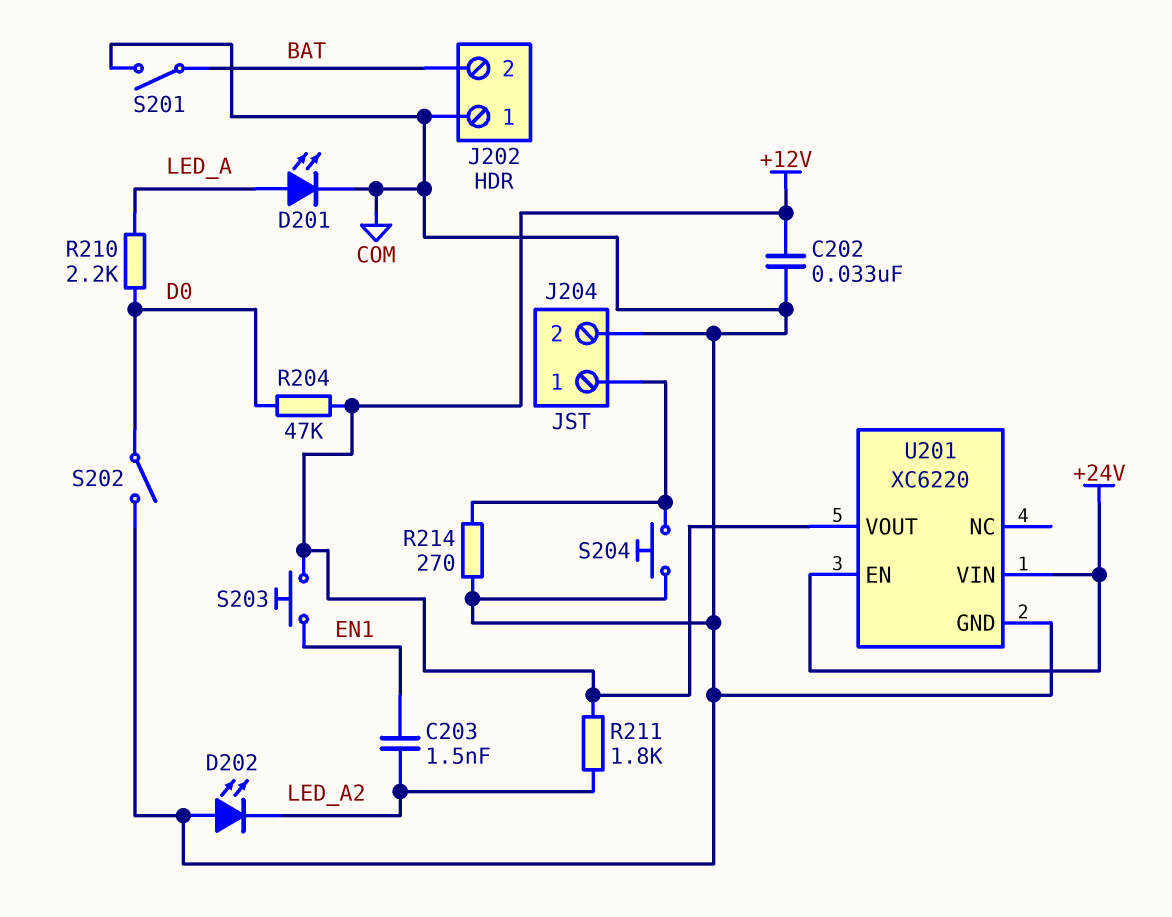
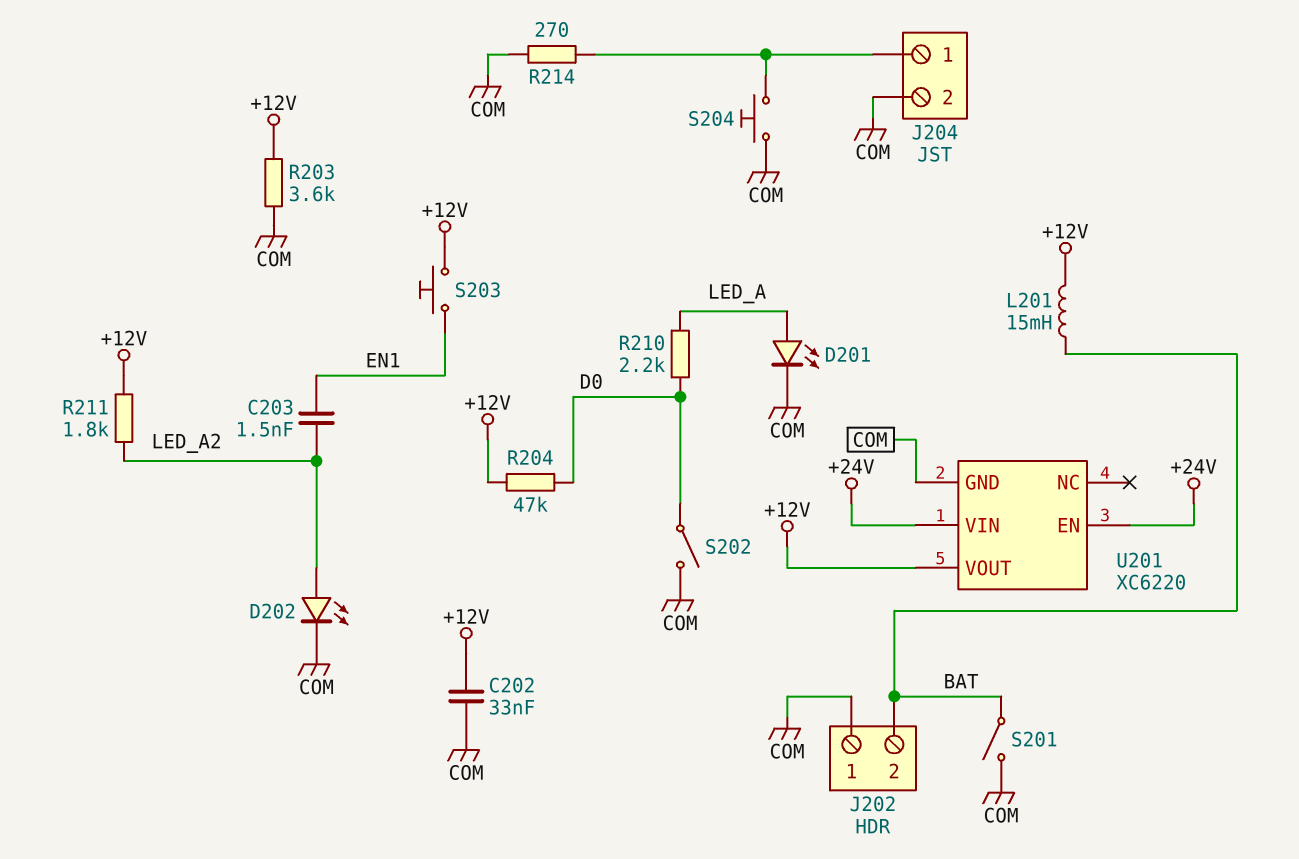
D202: LED (A COM, K LED_A2) -> LED (A LED_A2, K COM)
L201: none -> 15mH (+12V, BAT)
R203: none -> 3.6k (+12V, COM)

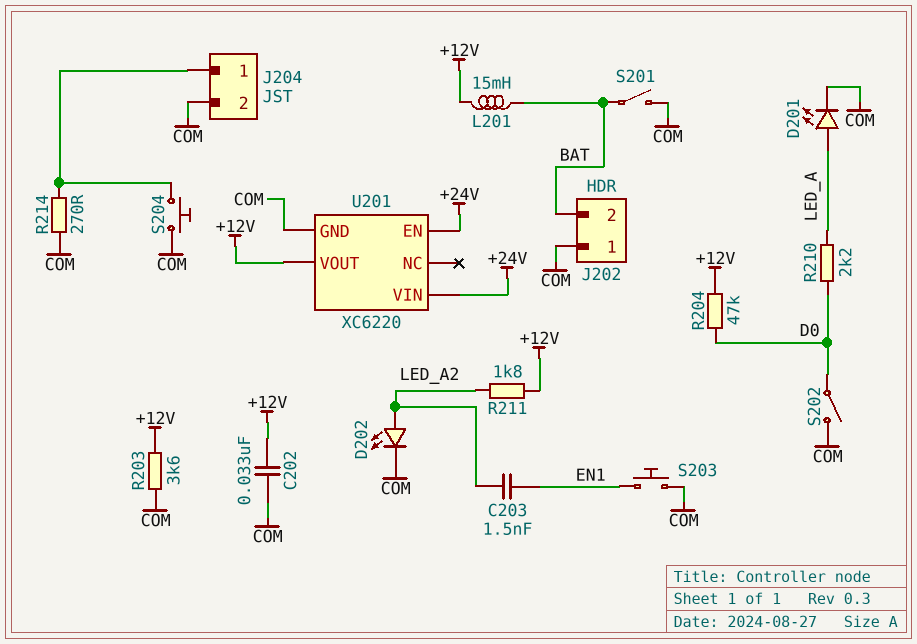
S203: button (+12V, EN1) -> button (COM, EN1)

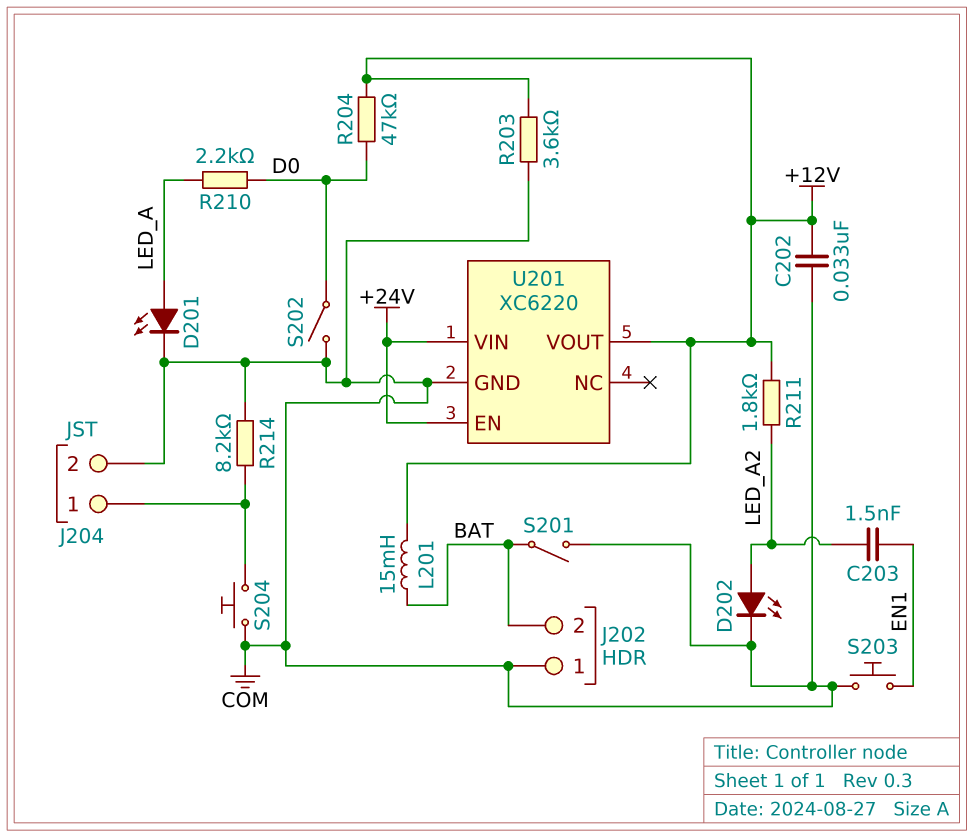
R214: 270 (COM, J204/1) -> 8.2k (COM, J204/1)

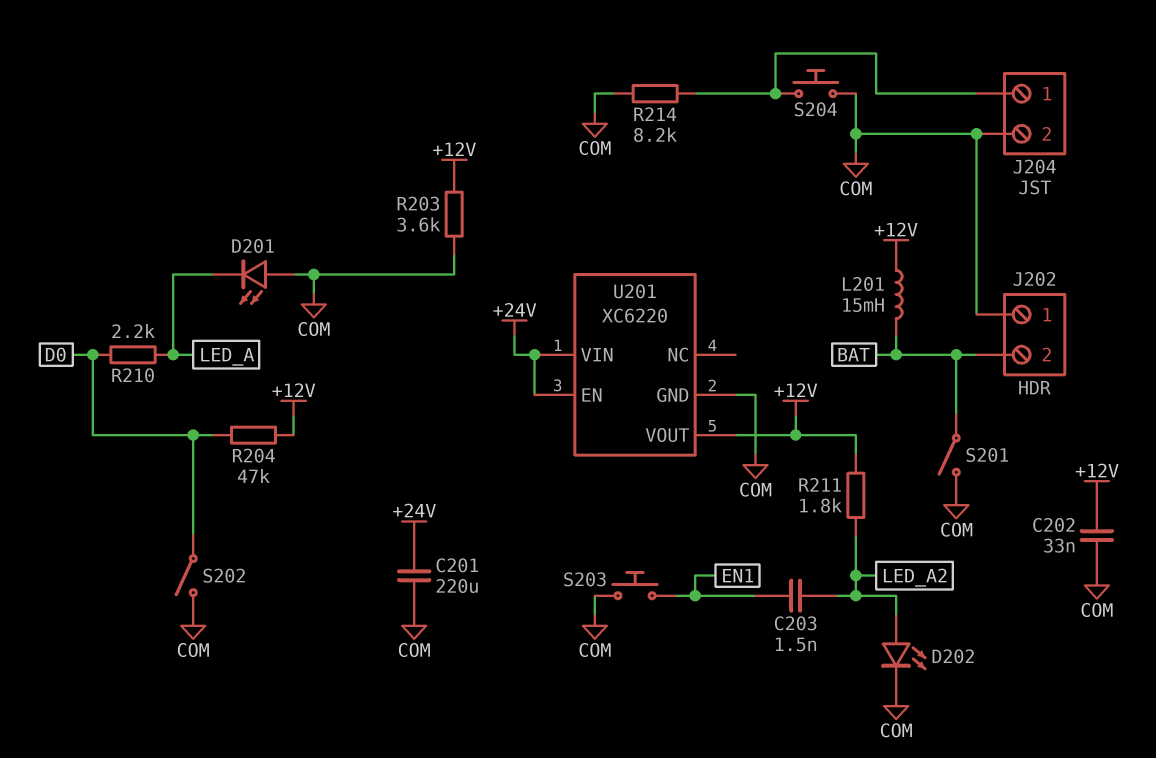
C201: none -> 220uF (+24V, COM)
D201: LED (A LED_A, K COM) -> LED (A COM, K LED_A)

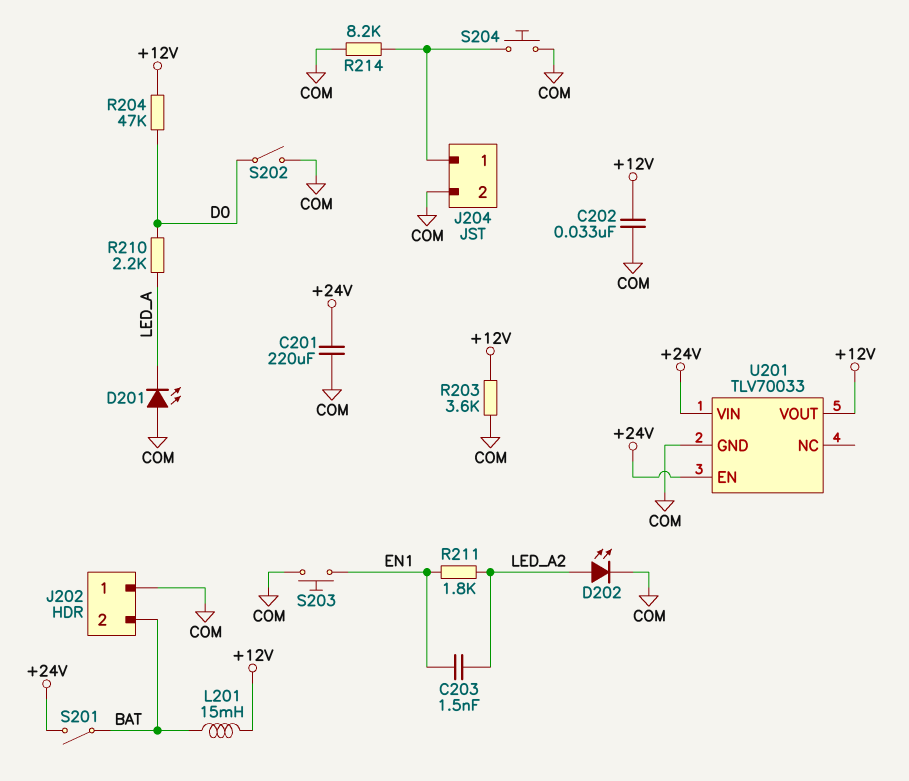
R211: 1.8k (+12V, LED_A2) -> 1.8k (EN1, LED_A2)
S201: switch (BAT, COM) -> switch (+24V, BAT)
U201: XC6220 -> TLV70033

